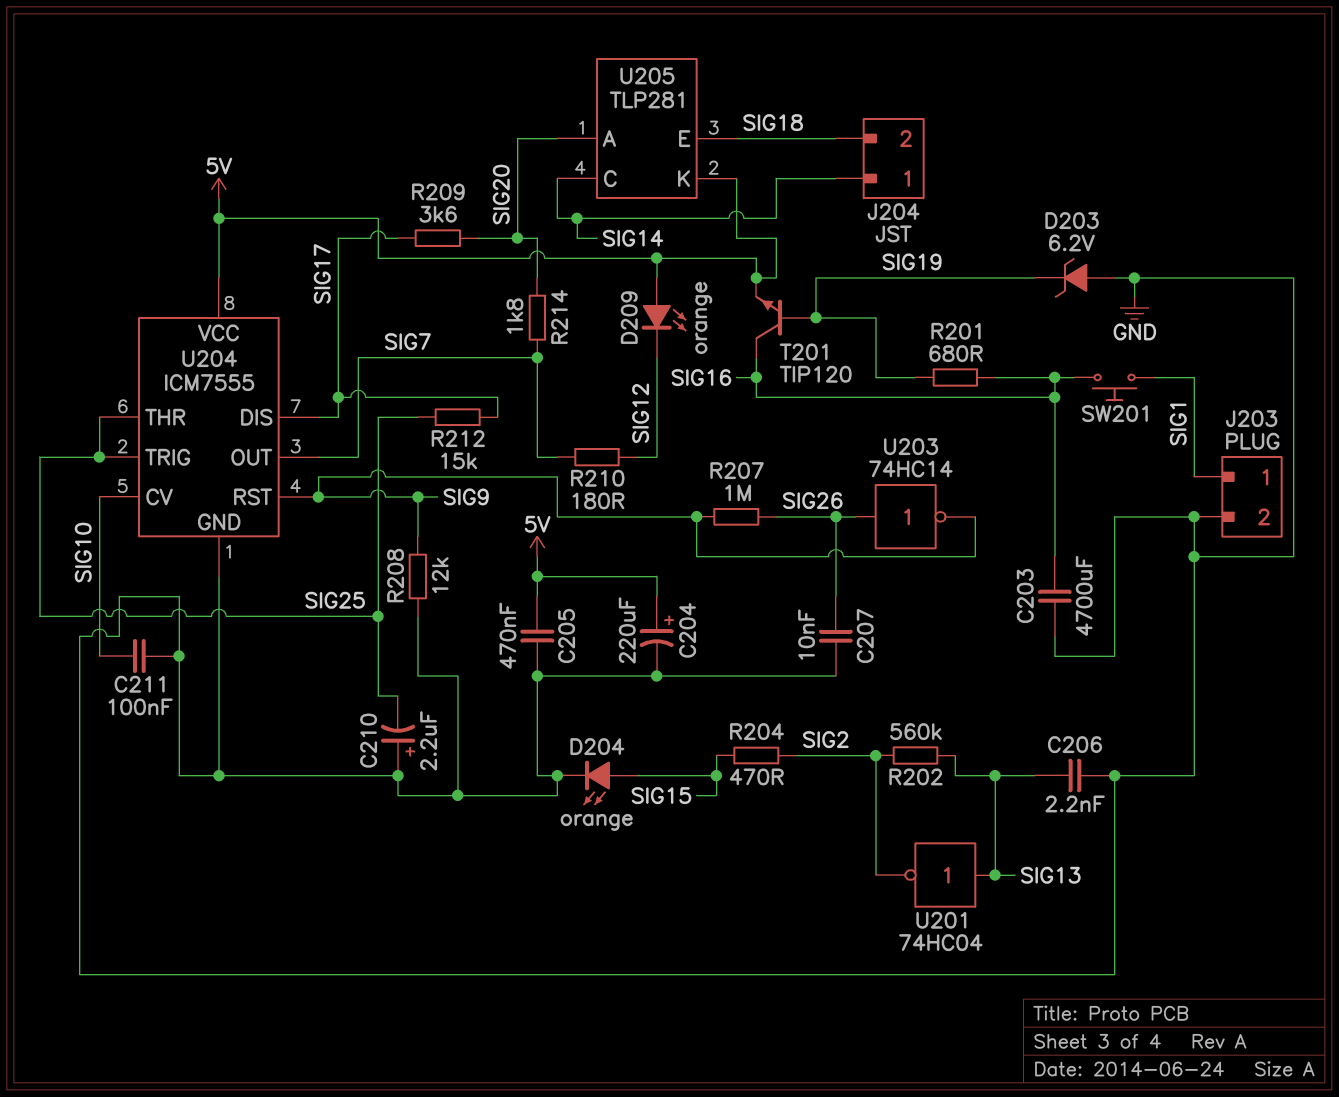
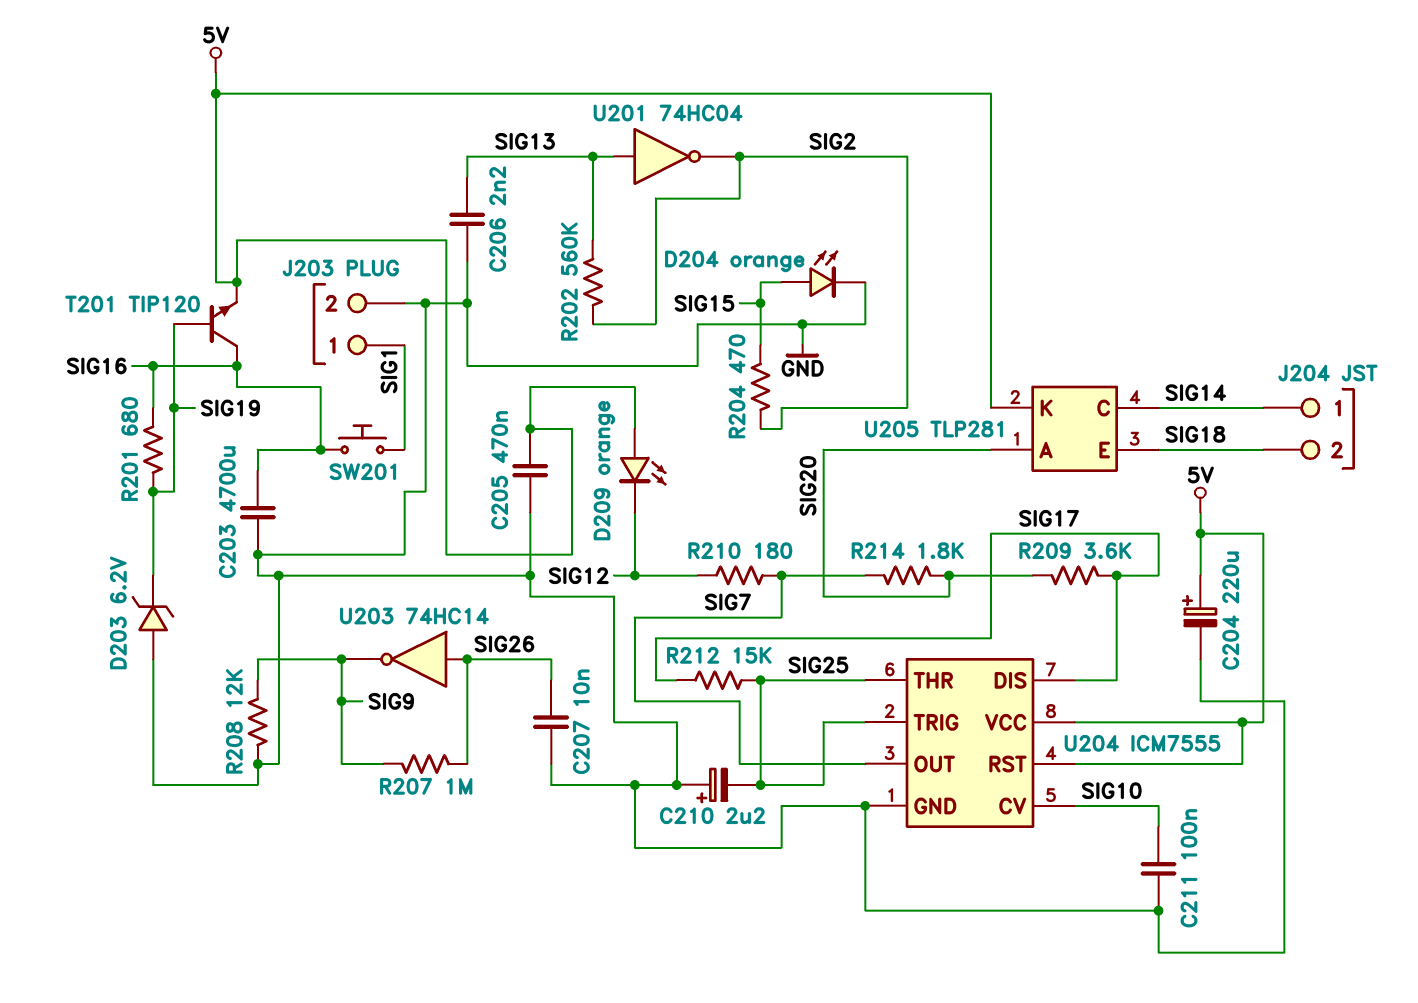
U204 pin RST: SIG9 -> 5V

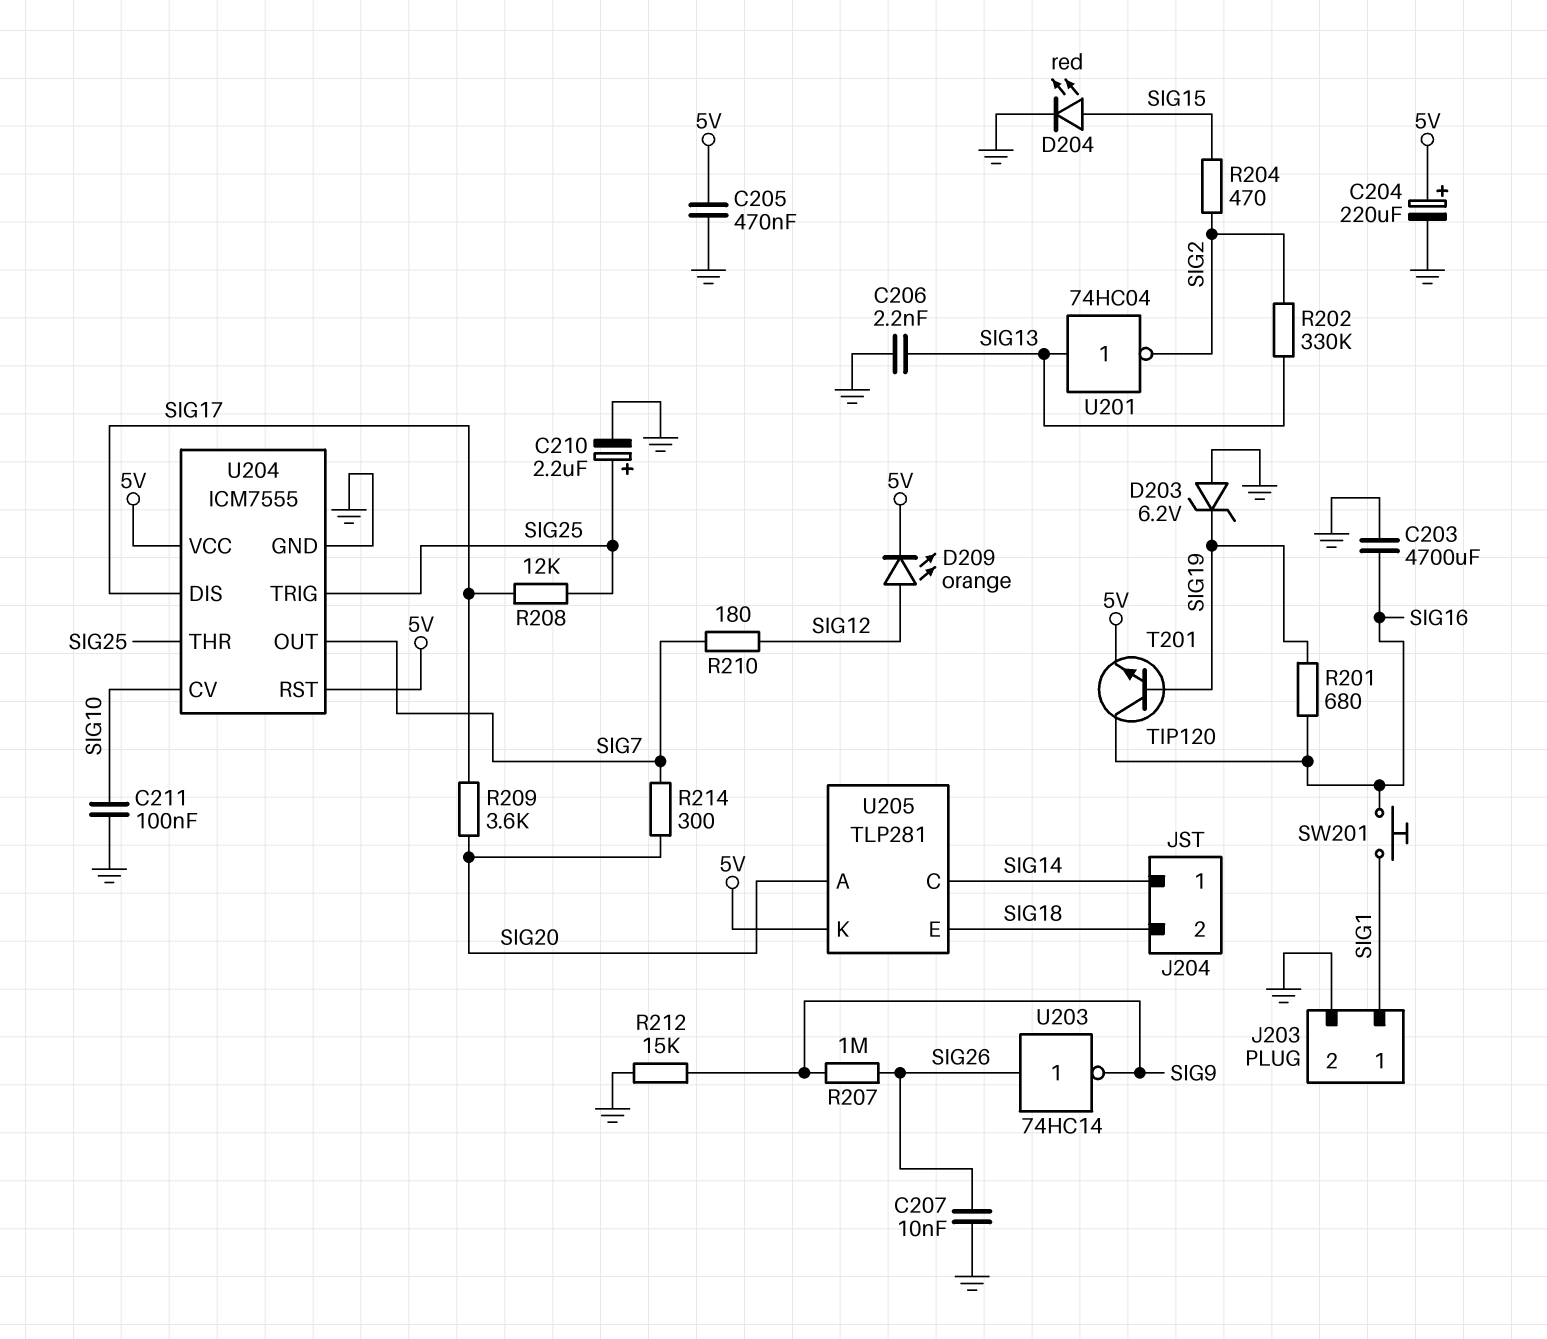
C210: 2.2uF (plus GND, minus SIG25) -> 2.2uF (plus SIG25, minus GND)
D204: LED orange (A SIG15, K GND) -> LED red (A SIG15, K GND)
D209: LED orange (A 5V, K SIG12) -> LED orange (A SIG12, K 5V)
R202: 560k (SIG2, SIG13) -> 330k (SIG2, SIG13)
R208: 12k (GND, SIG9) -> 12k (SIG17, SIG25)
R212: 15k (SIG17, SIG25) -> 15k (GND, SIG9)
R214: 1.8k (SIG7, SIG20) -> 300 (SIG7, SIG20)

